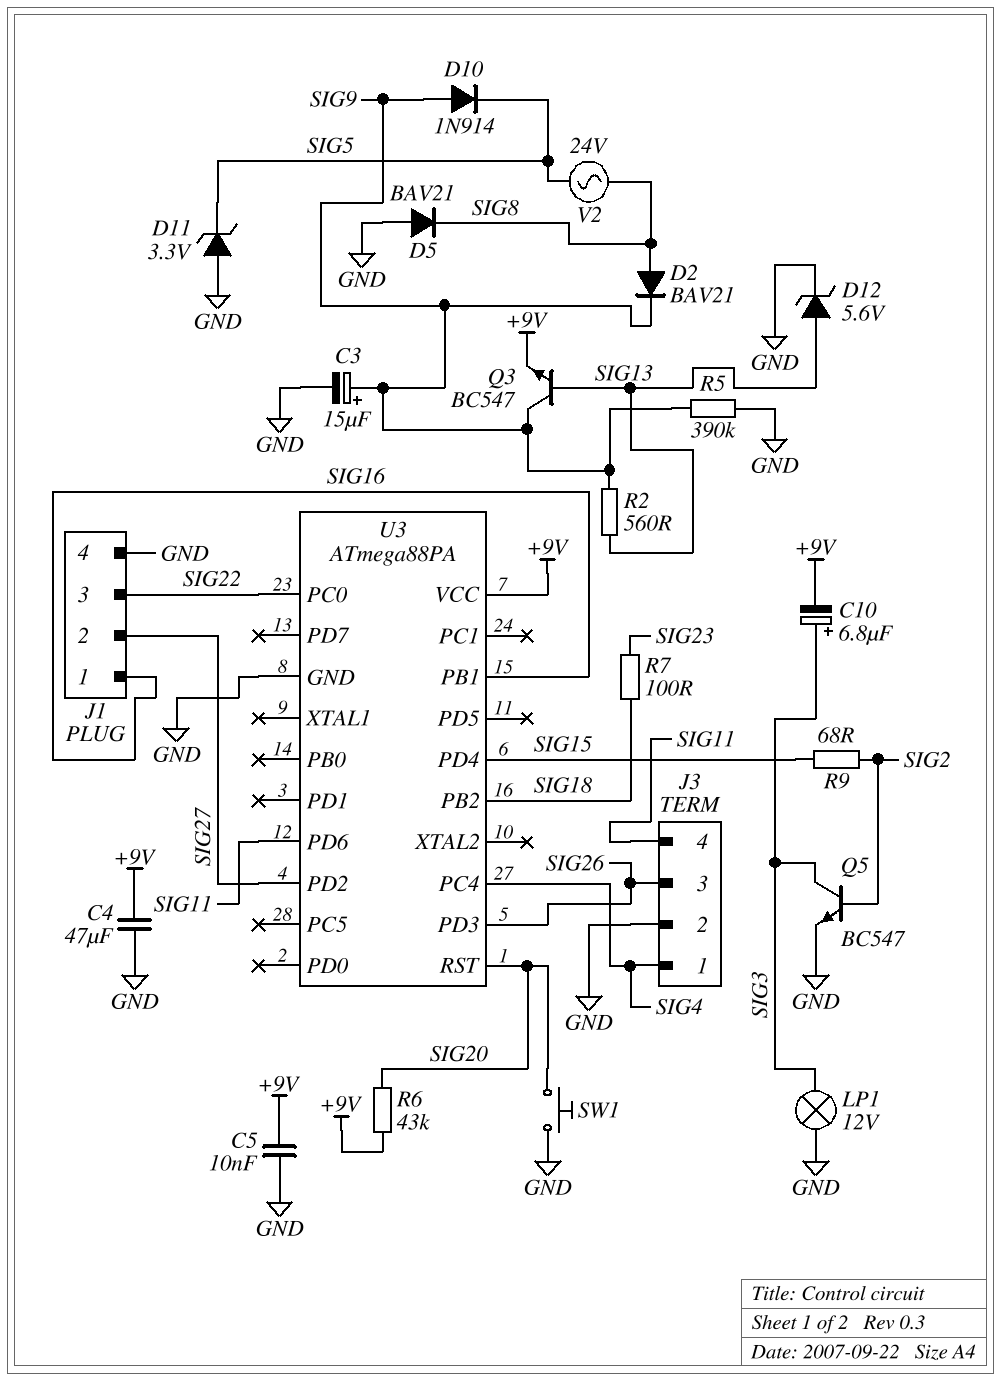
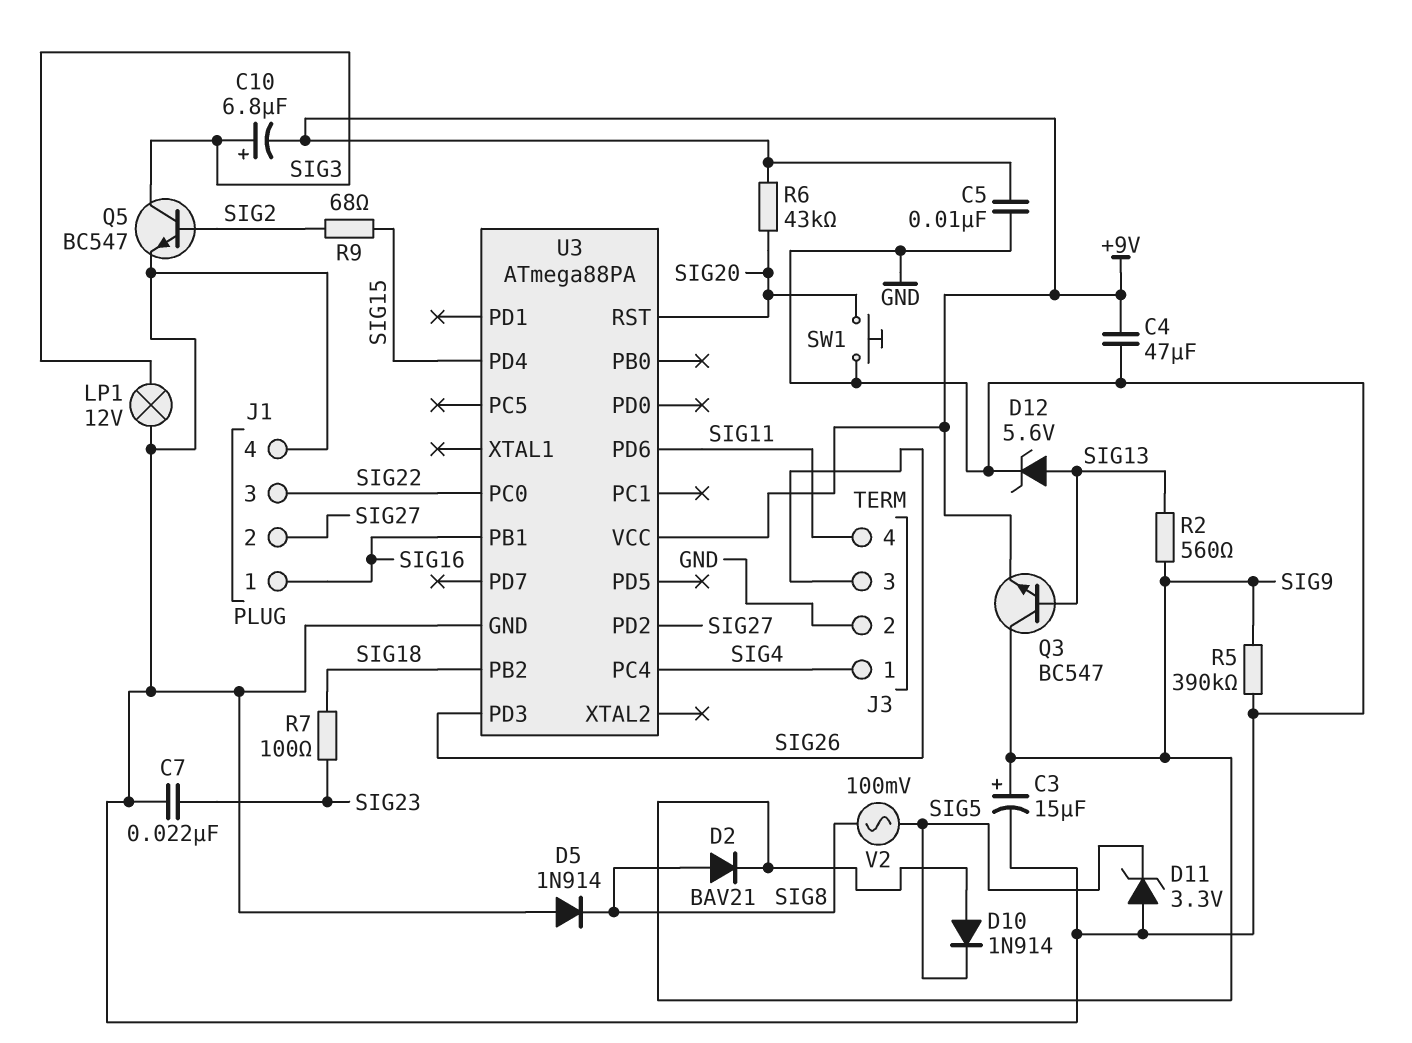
C7: none -> 22nF (GND, SIG23)
D5: diode BAV21 (A GND, K SIG8) -> diode 1N914 (A GND, K SIG8)
V2: AC 24V (SIG5, SIG8) -> AC 100mV (SIG5, SIG8)

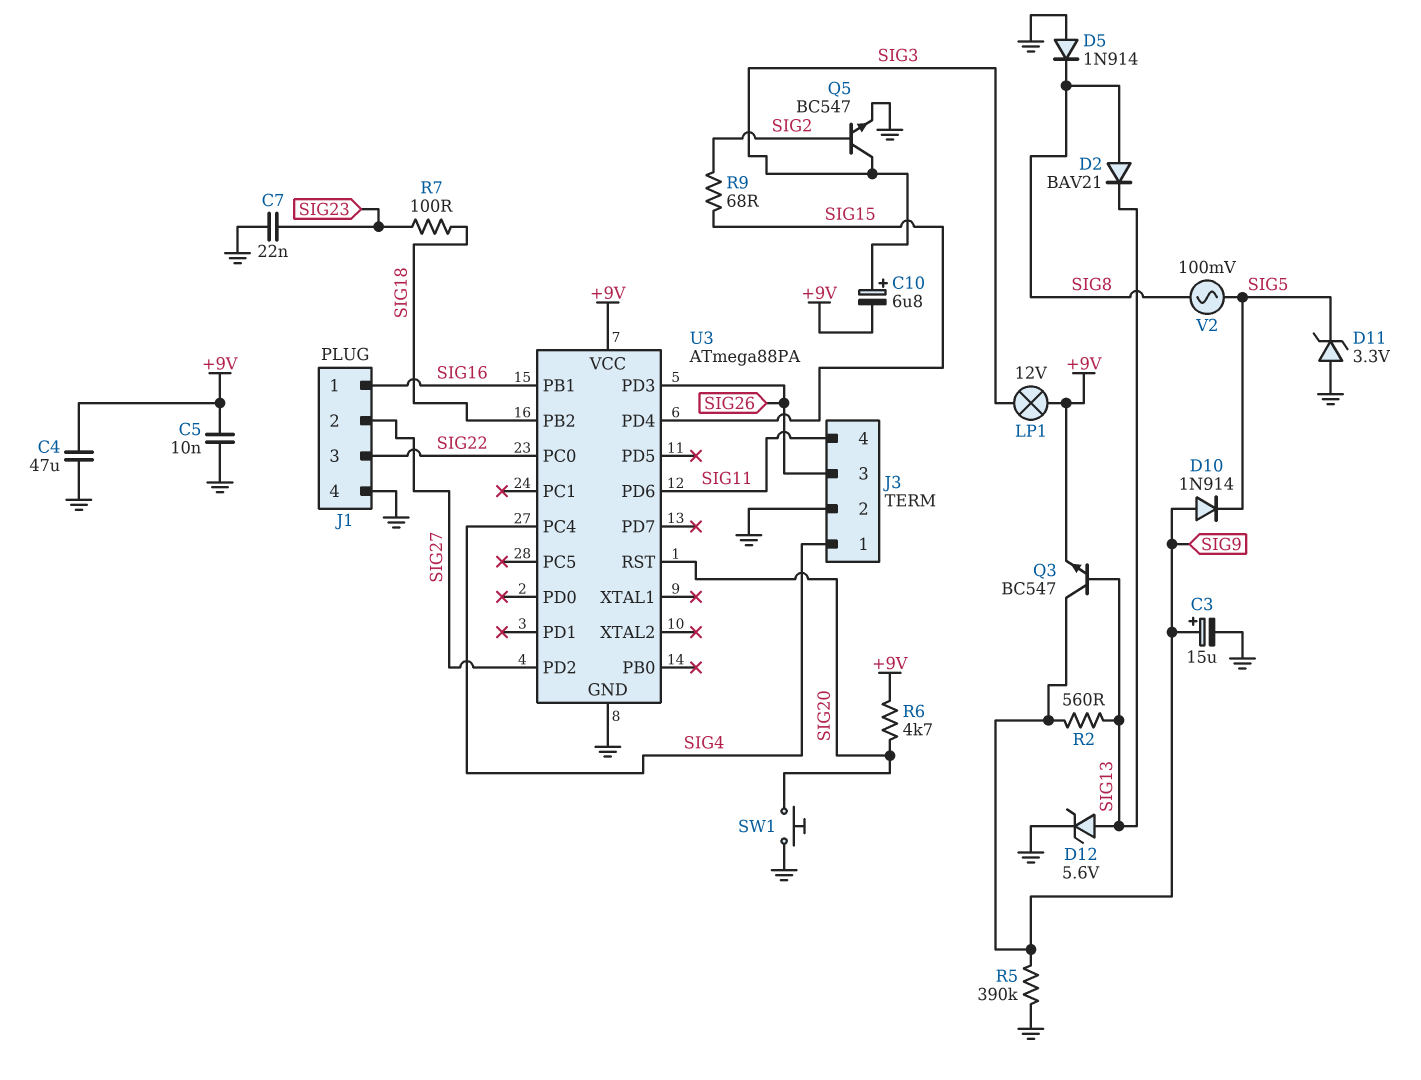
D2: diode BAV21 (A SIG8, K SIG9) -> diode BAV21 (A SIG8, K SIG13)
LP1: lamp 12V (GND, SIG3) -> lamp 12V (+9V, SIG3)
R6: 43k (+9V, SIG20) -> 4.7k (+9V, SIG20)

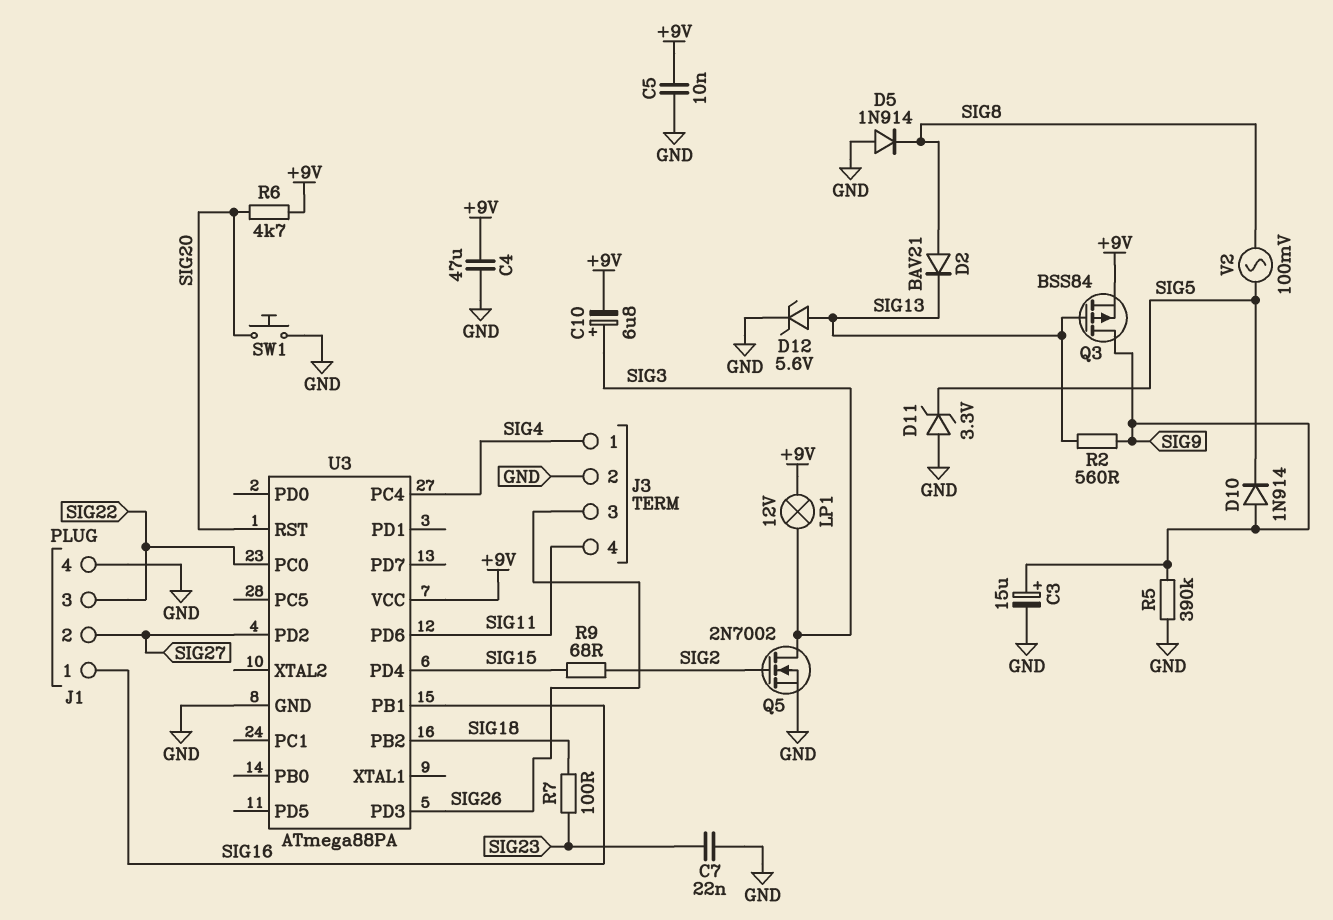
Q3: NPN BC547 (B SIG13, C SIG9, E +9V) -> PMOS BSS84 (G SIG13, D SIG9, S +9V)
Q5: NPN BC547 (B SIG2, C SIG3, E GND) -> NMOS 2N7002 (G SIG2, D SIG3, S GND)

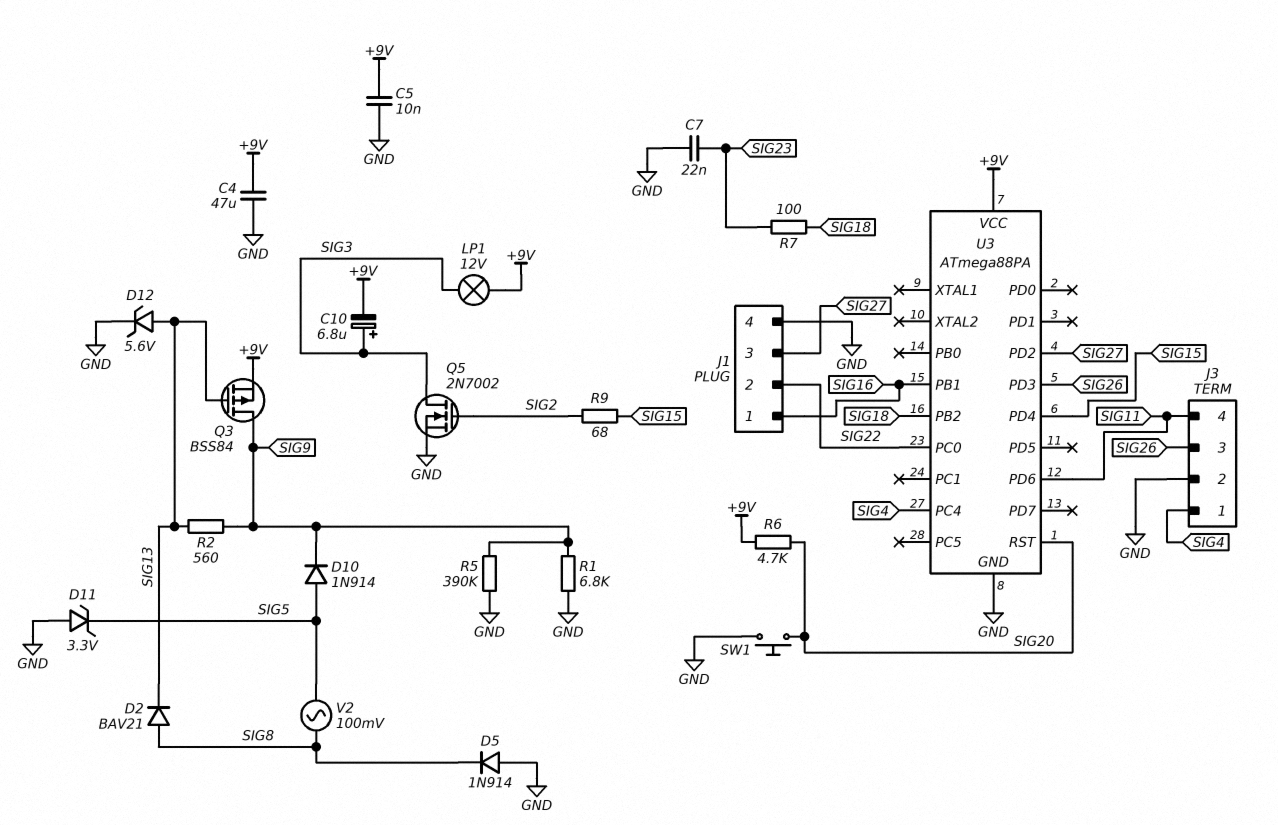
C3: 15uF (plus SIG9, minus GND) -> none
D10: diode 1N914 (A SIG9, K SIG5) -> diode 1N914 (A SIG5, K SIG9)
J1 pin 2: SIG27 -> SIG22
J1 pin 3: SIG22 -> SIG27
R1: none -> 6.8k (GND, SIG9)

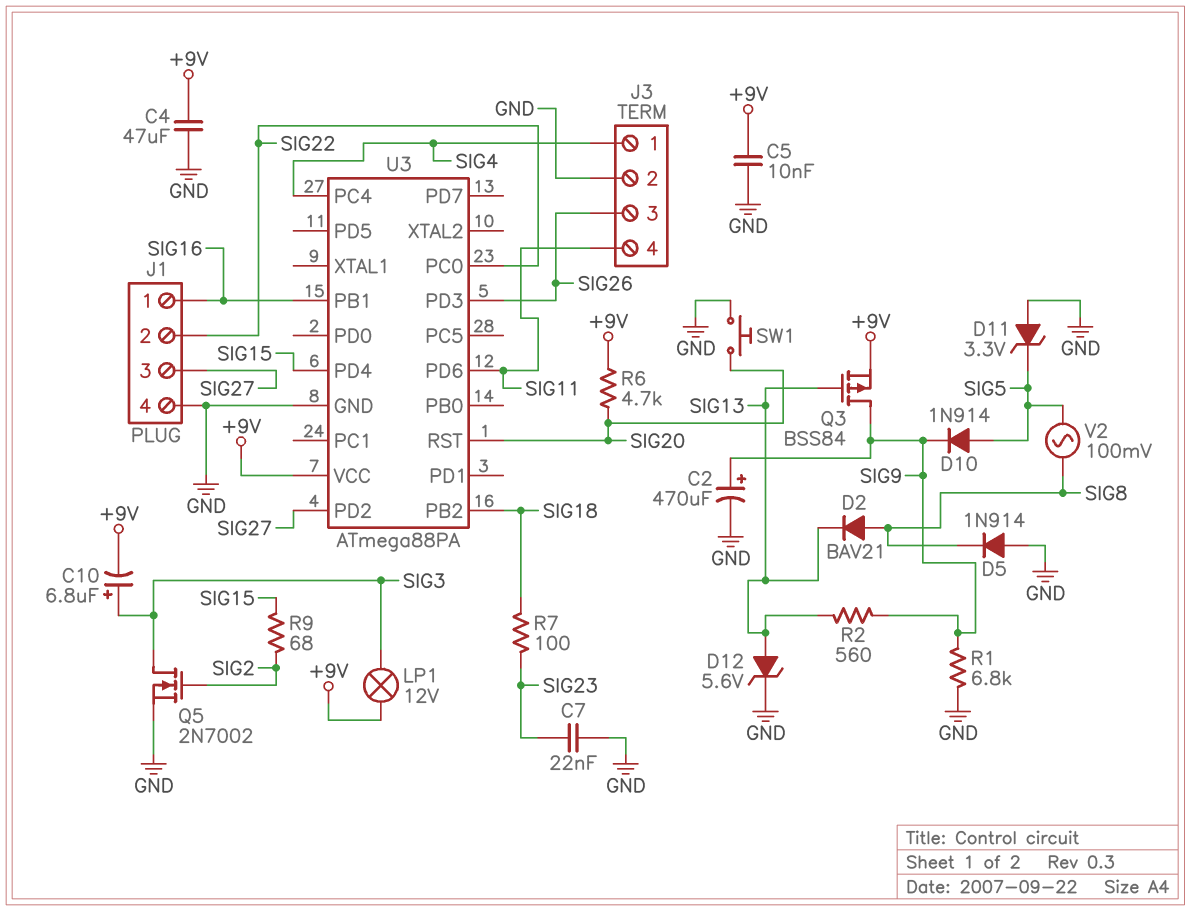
C2: none -> 470uF (plus SIG9, minus GND)
R5: 390k (GND, SIG9) -> none

